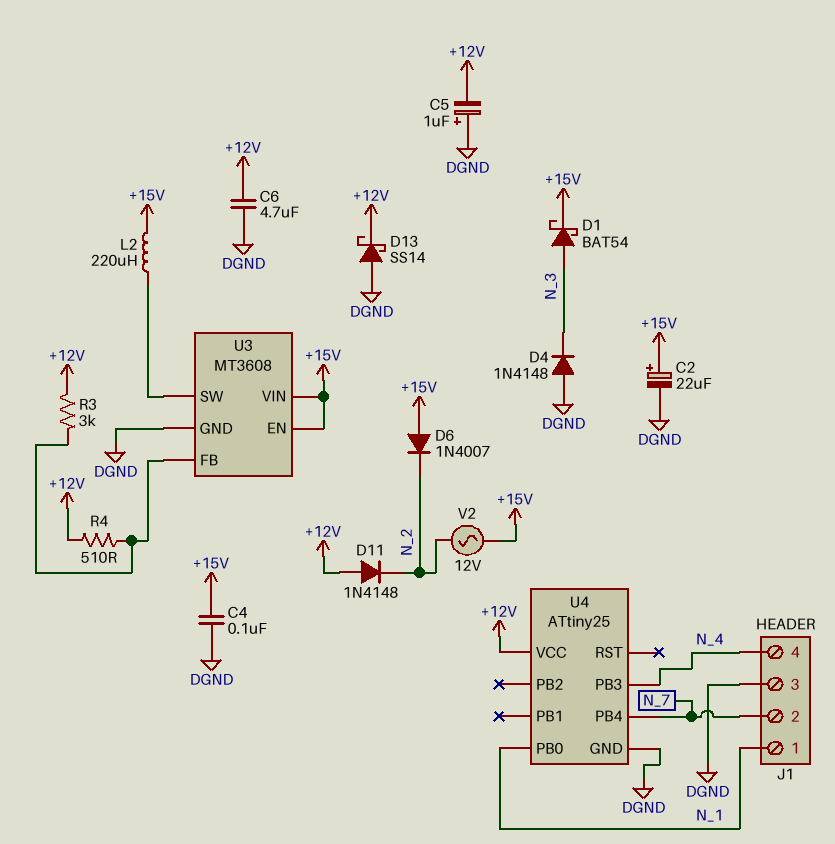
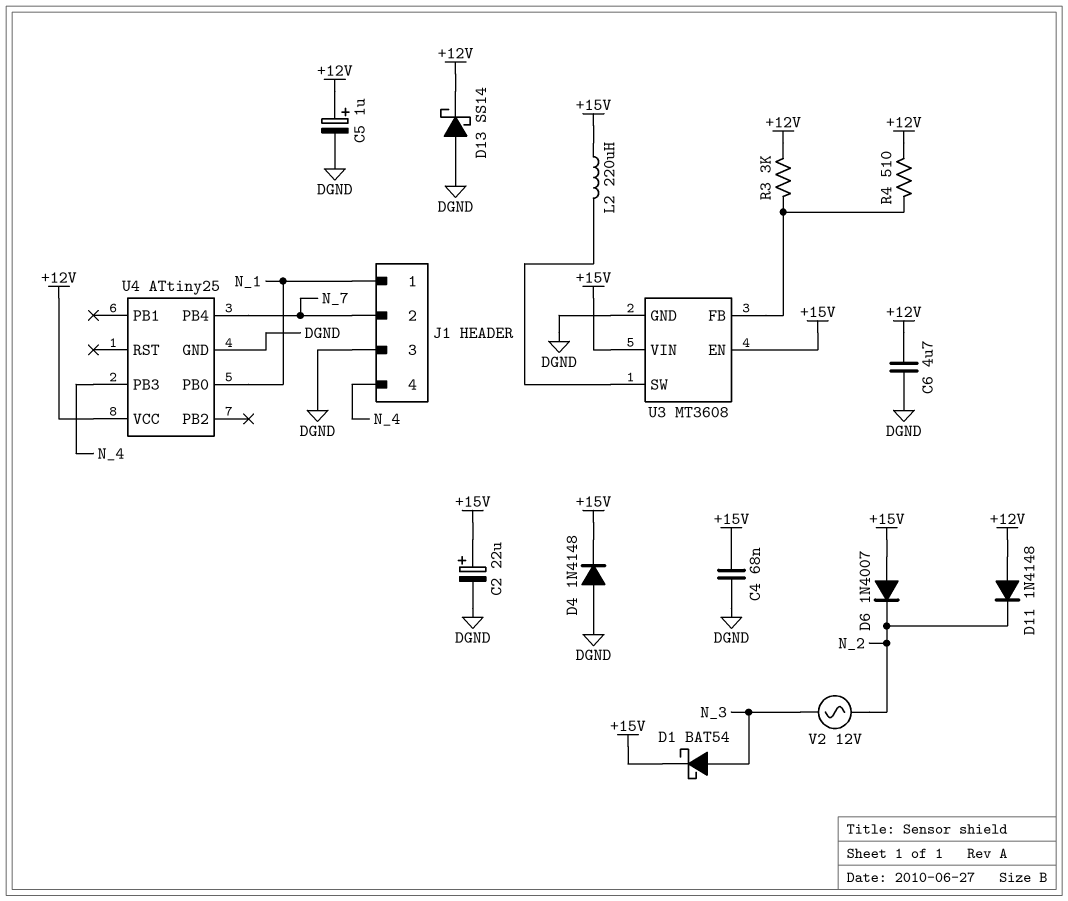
C4: 100nF (+15V, DGND) -> 68nF (+15V, DGND)
C5: 1uF (plus DGND, minus +12V) -> 1uF (plus +12V, minus DGND)
D4: diode 1N4148 (A DGND, K N_3) -> diode 1N4148 (A DGND, K +15V)
V2: AC 12V (+15V, N_2) -> AC 12V (N_2, N_3)

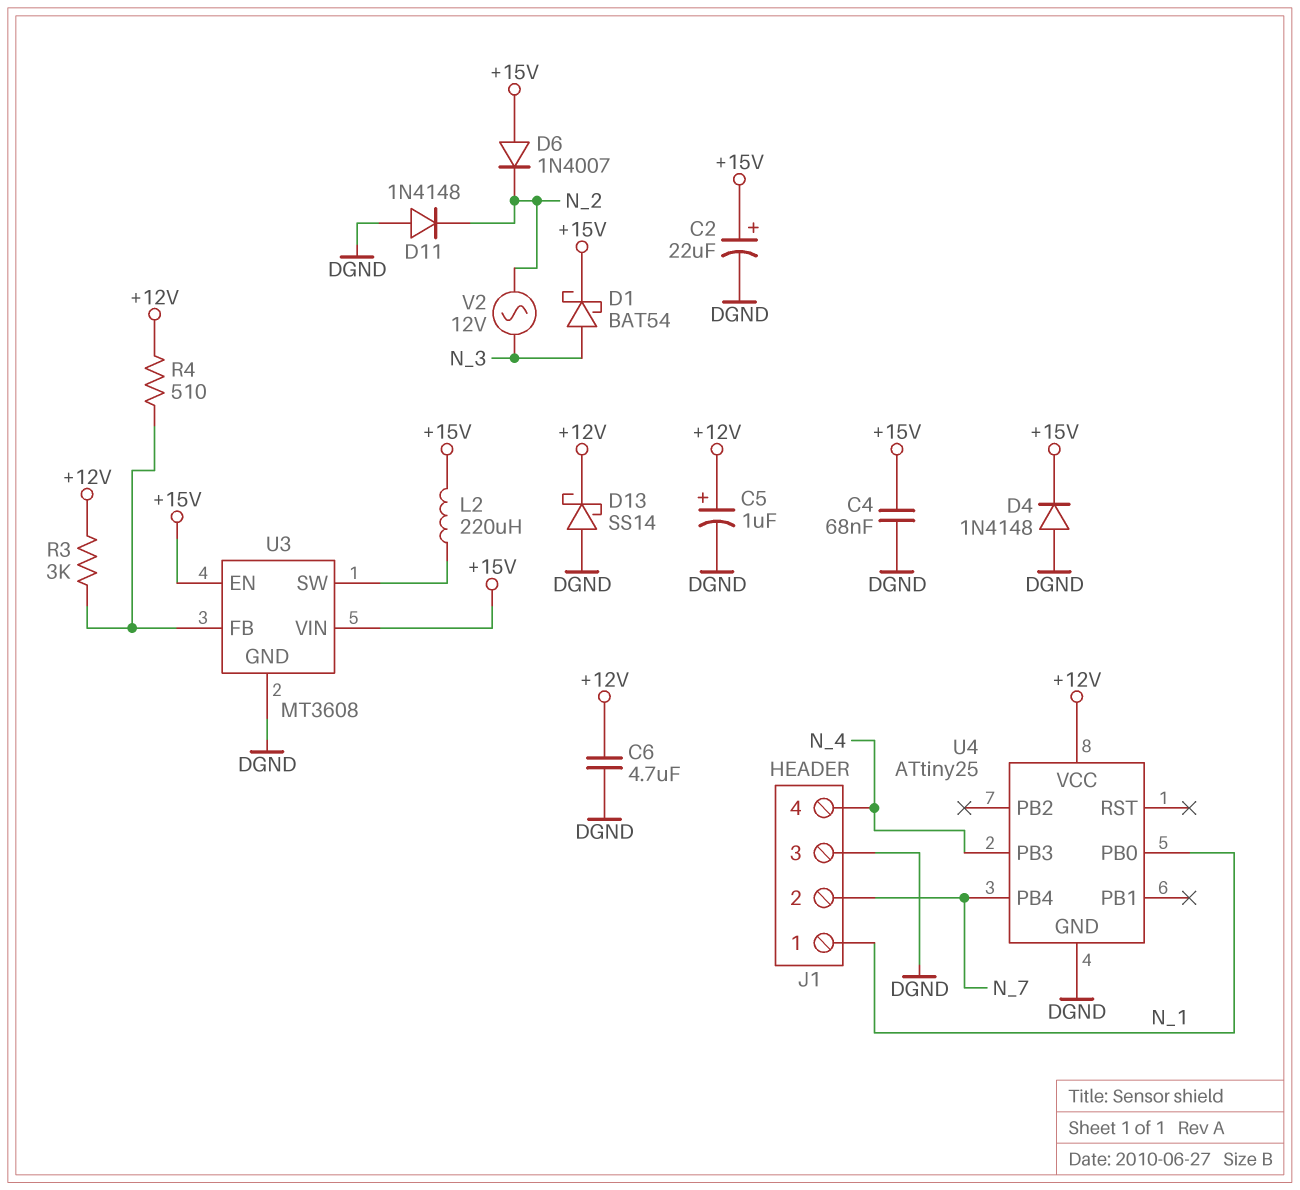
D11: diode 1N4148 (A +12V, K N_2) -> diode 1N4148 (A DGND, K N_2)

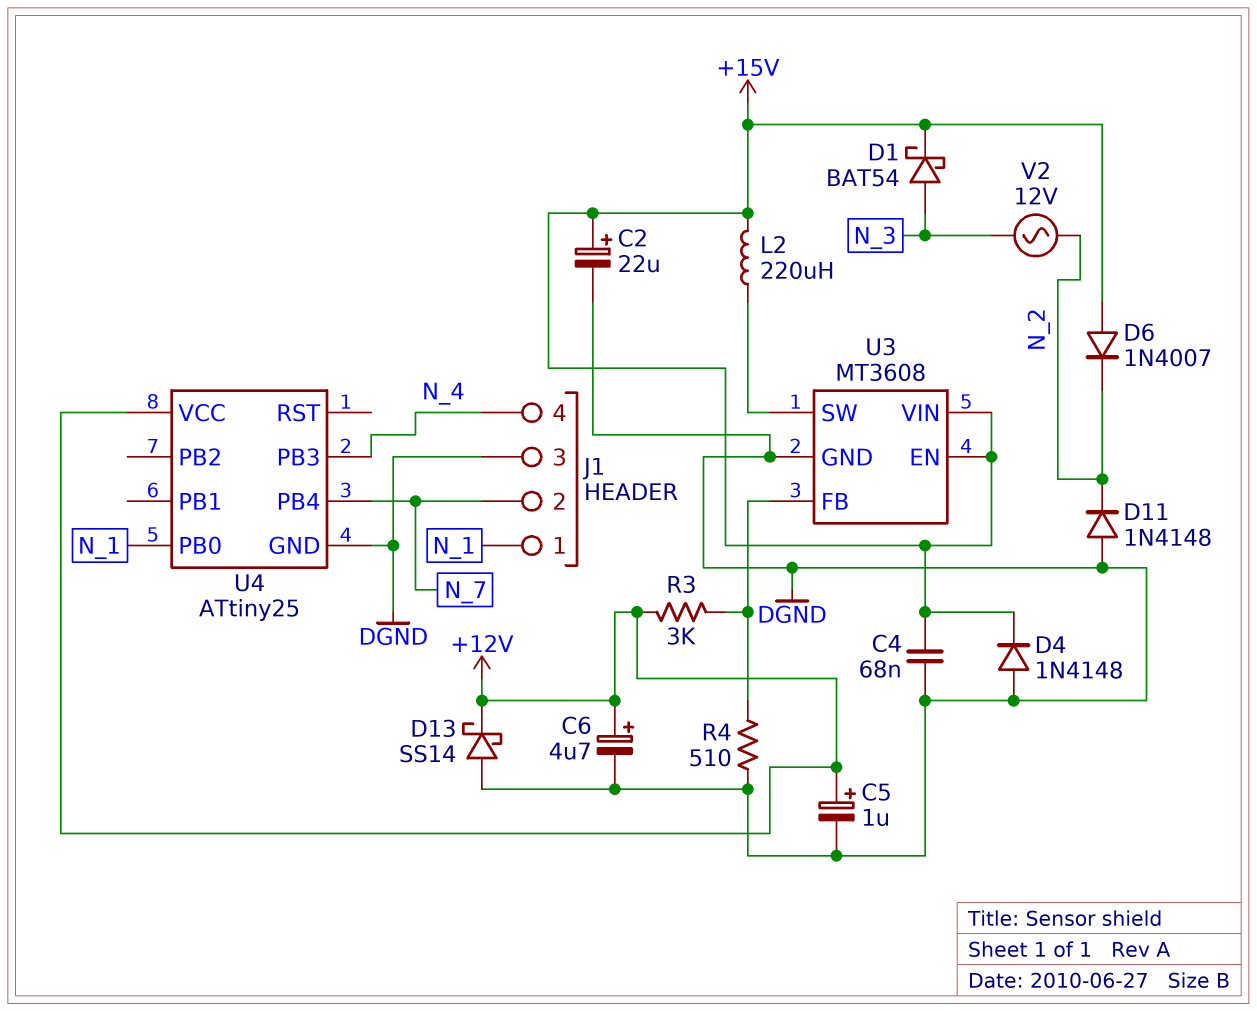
C6: 4.7uF (+12V, DGND) -> 4.7uF (plus +12V, minus DGND)
R4: 510 (+12V, U3/FB) -> 510 (DGND, U3/FB)

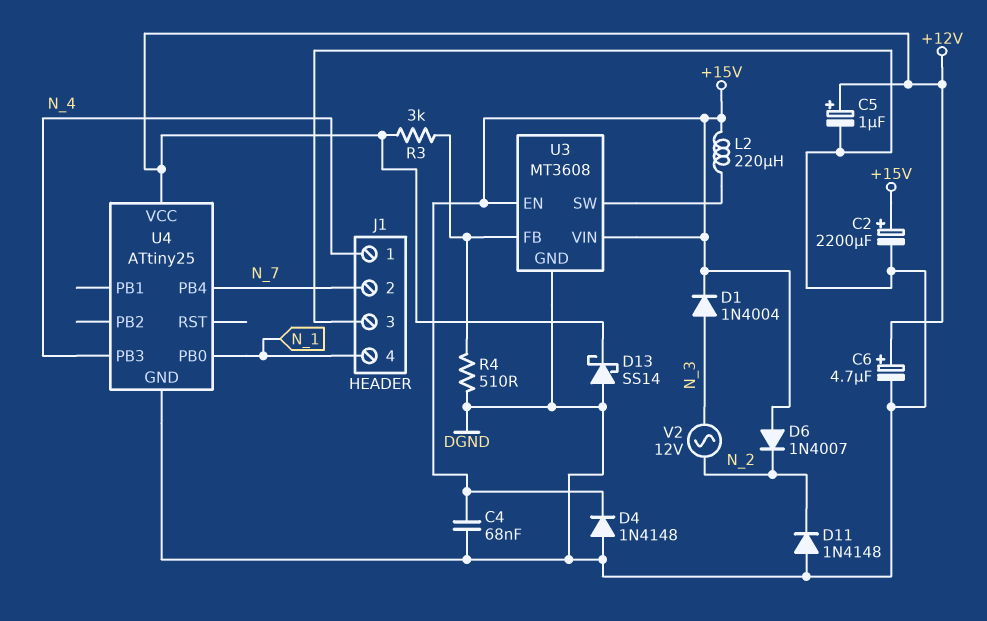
C2: 22uF (plus +15V, minus DGND) -> 2200uF (plus +15V, minus DGND)
D1: schottky BAT54 (A N_3, K +15V) -> diode 1N4004 (A N_3, K +15V)
J1 pin 1: N_1 -> N_4
J1 pin 4: N_4 -> N_1

